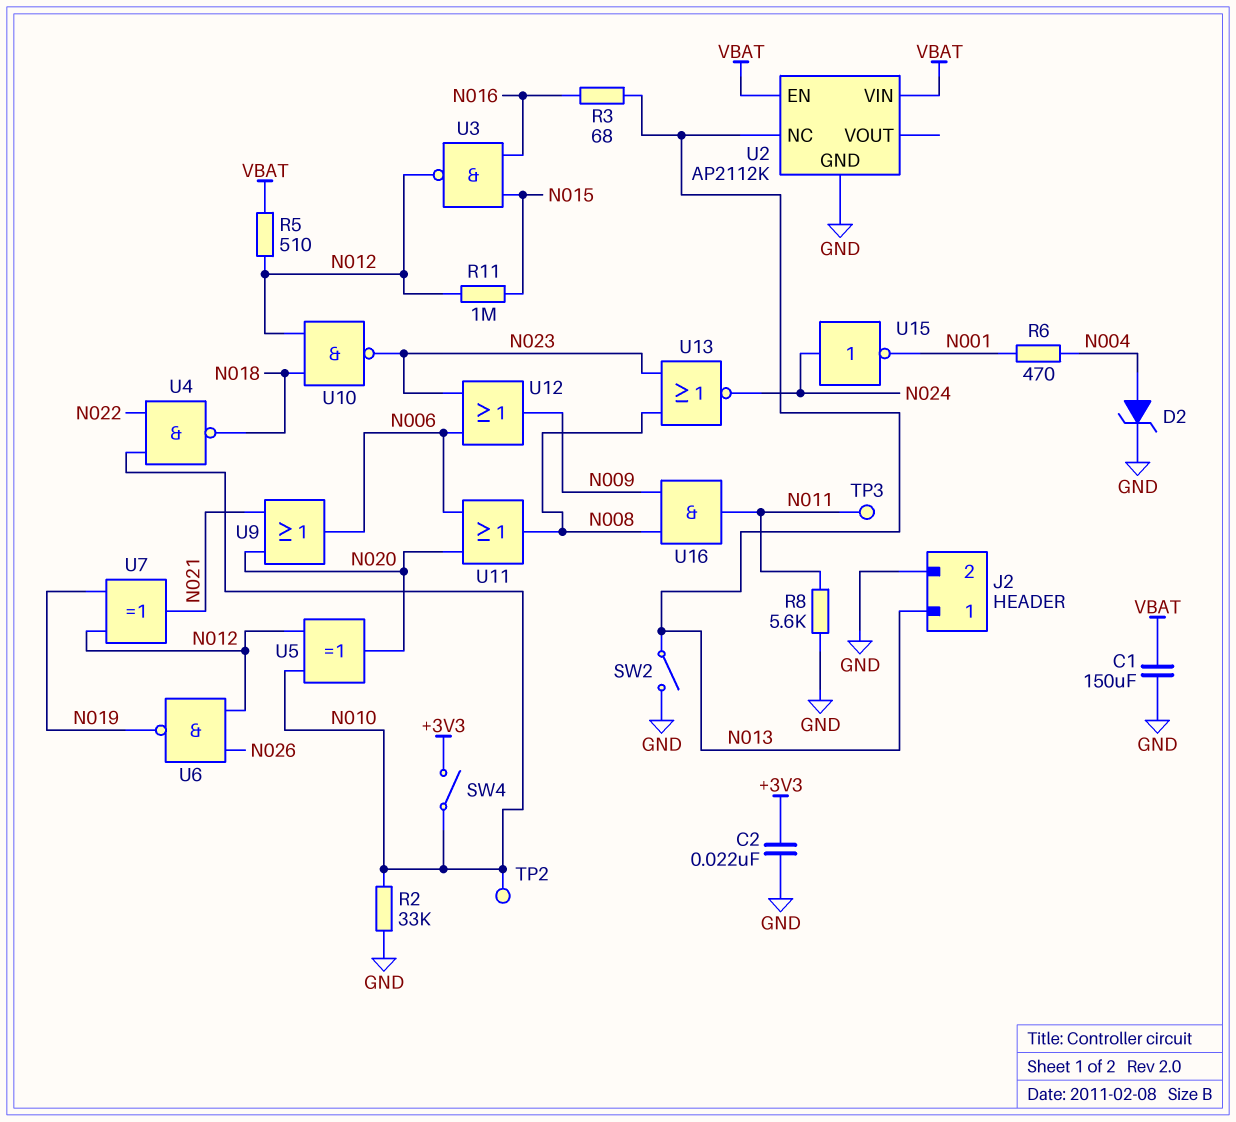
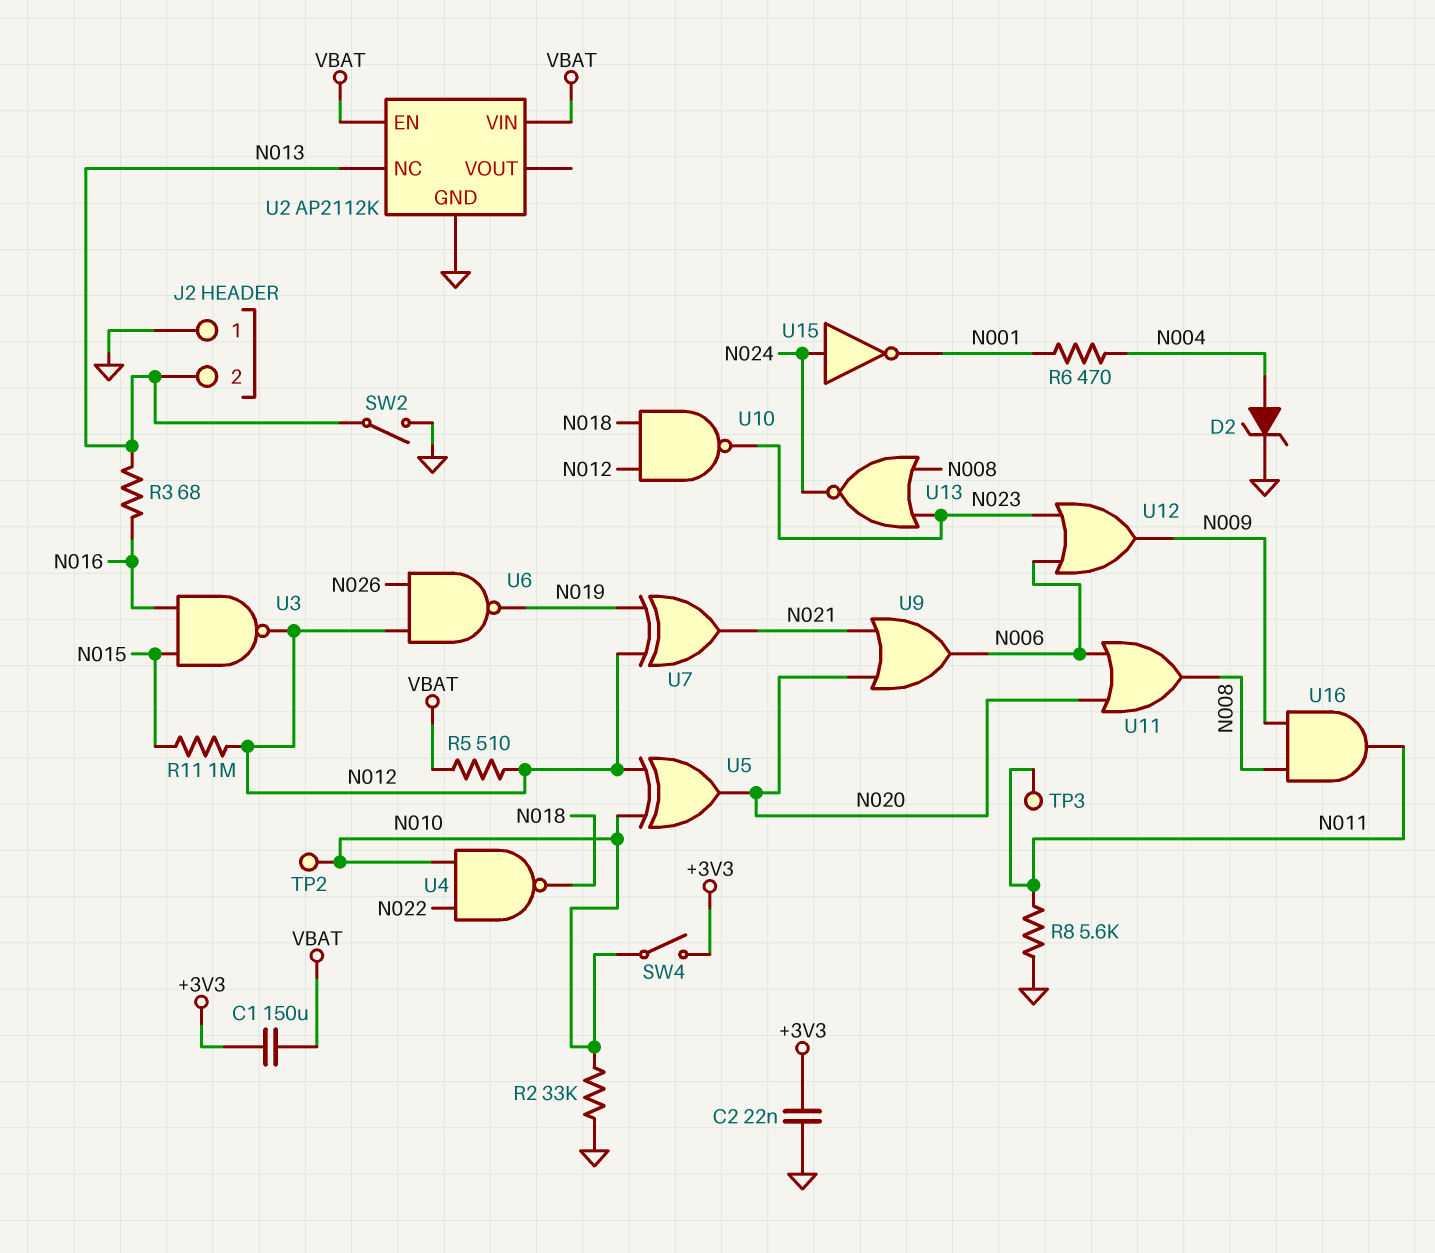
C1: 150uF (GND, VBAT) -> 150uF (+3V3, VBAT)
J2 pin 1: N013 -> GND
J2 pin 2: GND -> N013

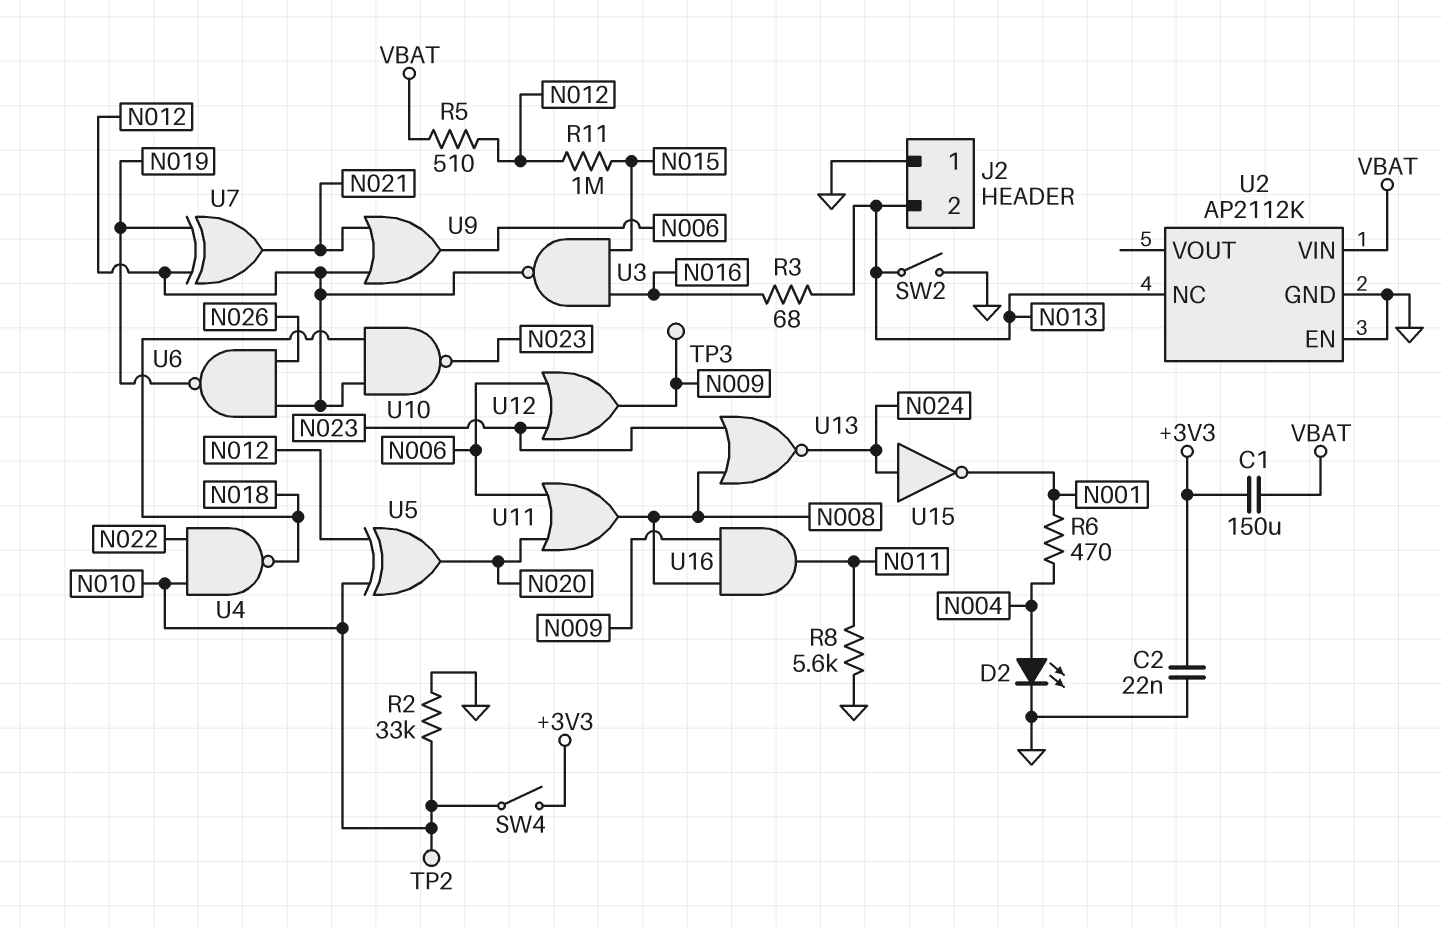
D2: zener (A N004, K GND) -> LED (A N004, K GND)
TP3: test point (N011) -> test point (N009)
U2 pin EN: VBAT -> GND
U9: OR (in N020, in N021, out N006) -> OR (in N012, in N021, out N006)

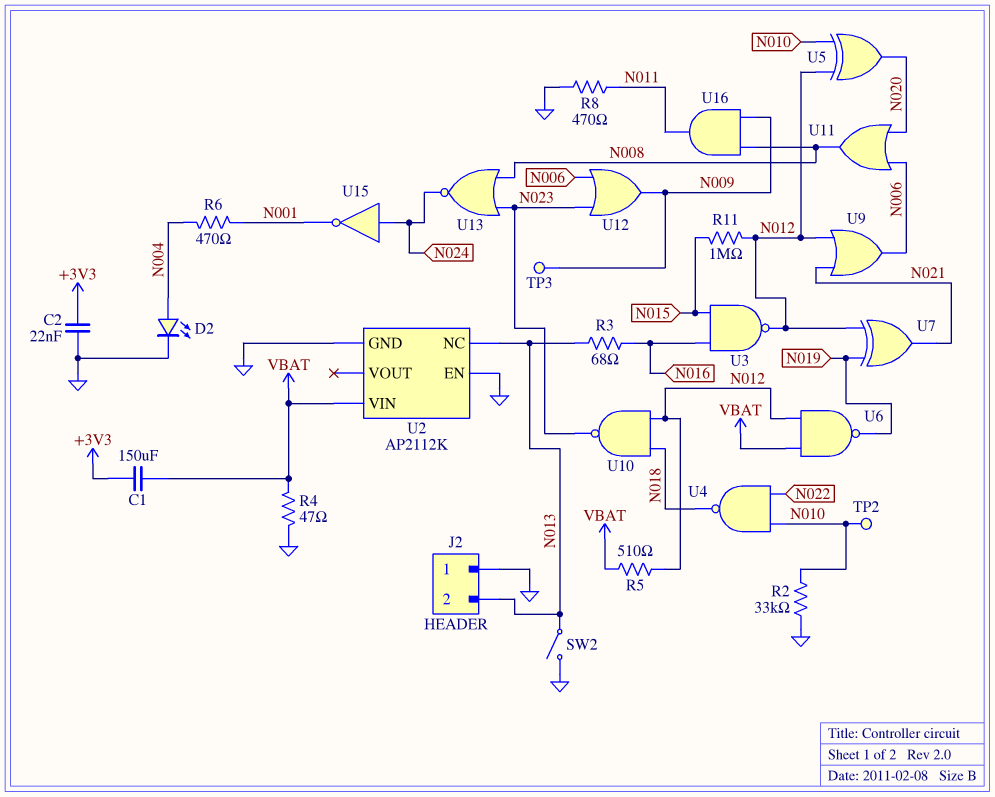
R4: none -> 47 (GND, VBAT)
R8: 5.6k (GND, N011) -> 470 (GND, N011)
SW4: switch (+3V3, N010) -> none
U6: NAND (in N012, in N026, out N019) -> NAND (in N012, in VBAT, out N019)

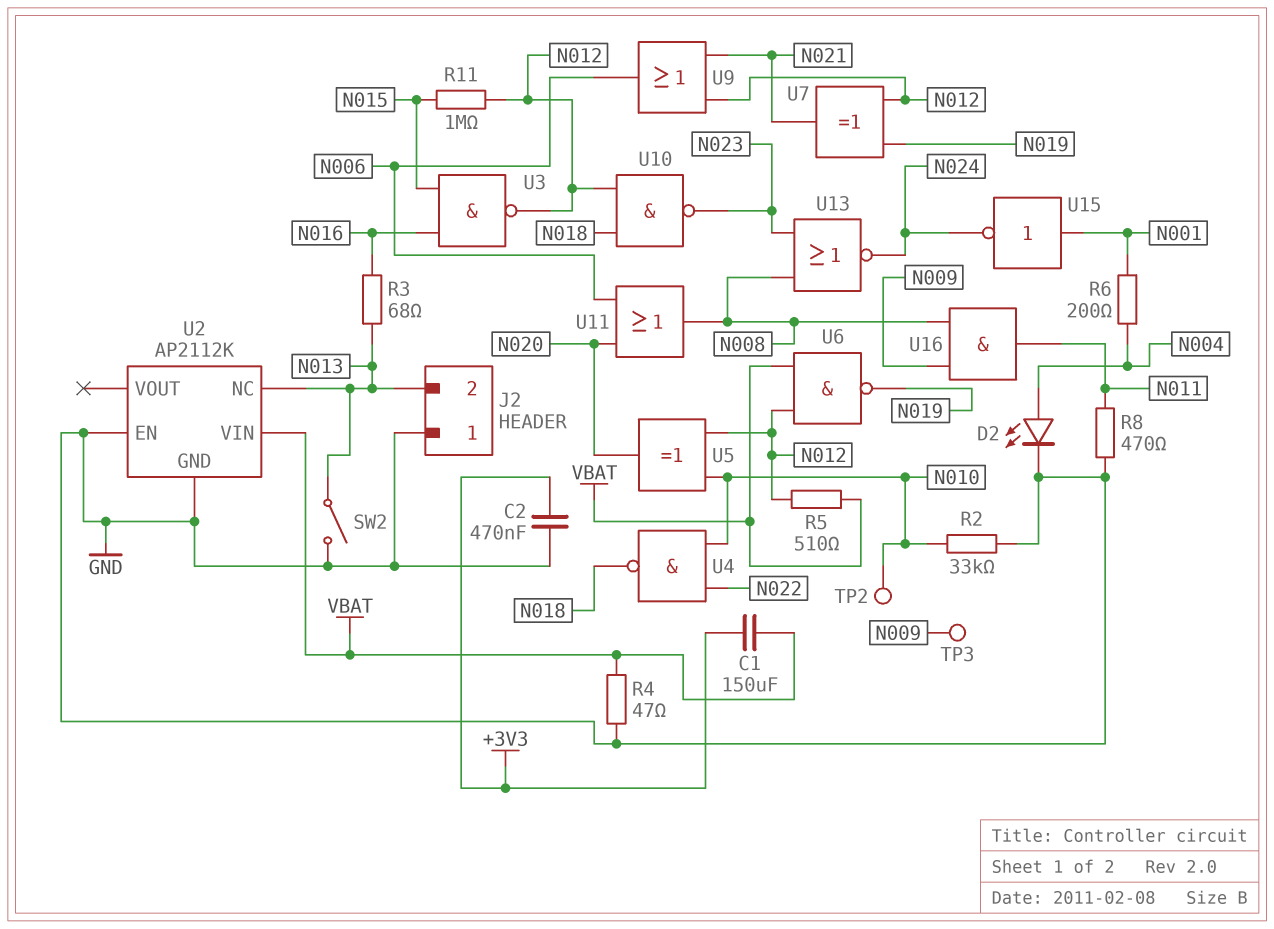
C2: 22nF (+3V3, GND) -> 470nF (+3V3, GND)
R6: 470 (N001, N004) -> 200 (N001, N004)
U12: OR (in N006, in N023, out N009) -> none
U15: NOT (in N024, out N001) -> NOT (in N001, out N024)

